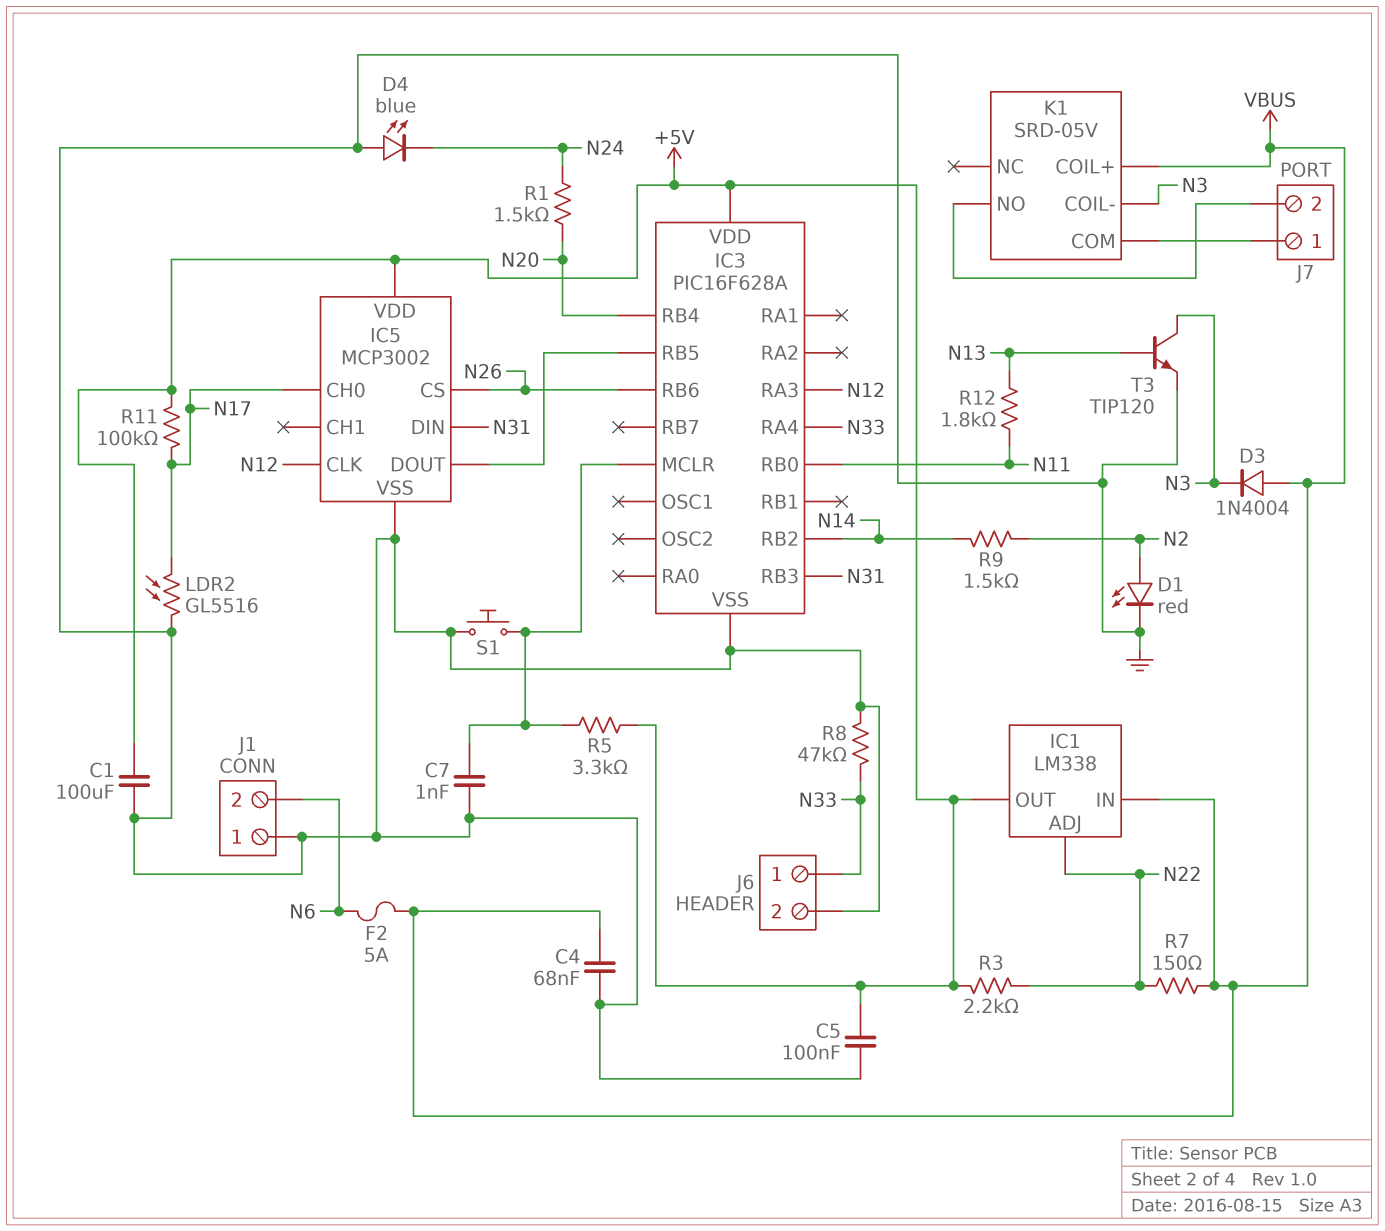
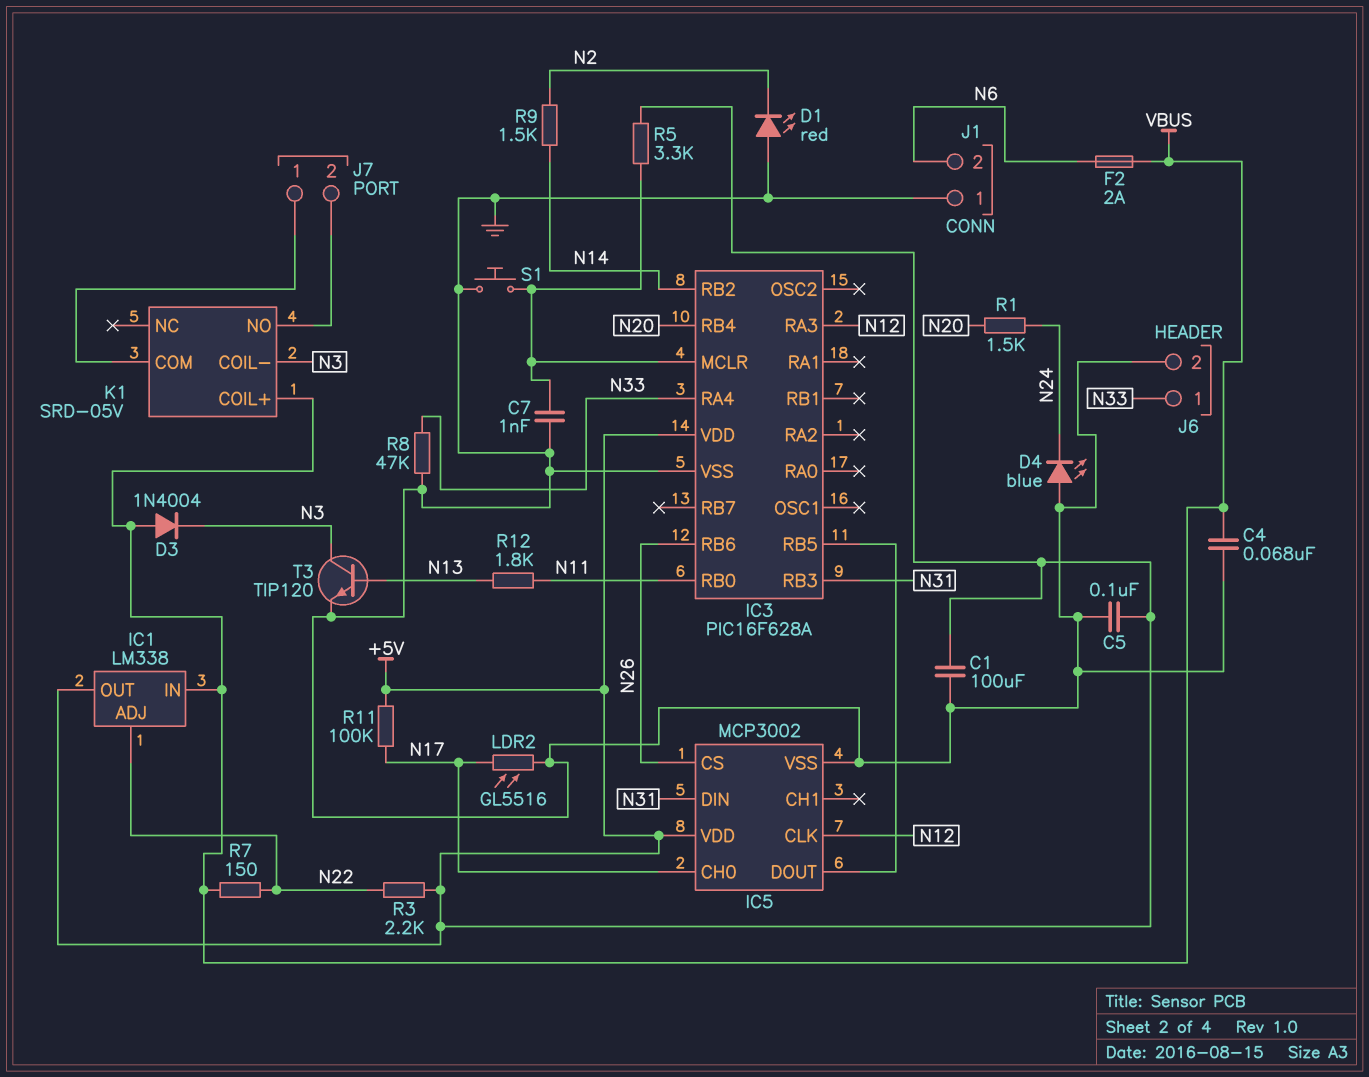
D1: LED red (A N2, K GND) -> LED red (A GND, K N2)
F2: 5A (N6, VBUS) -> 2A (N6, VBUS)

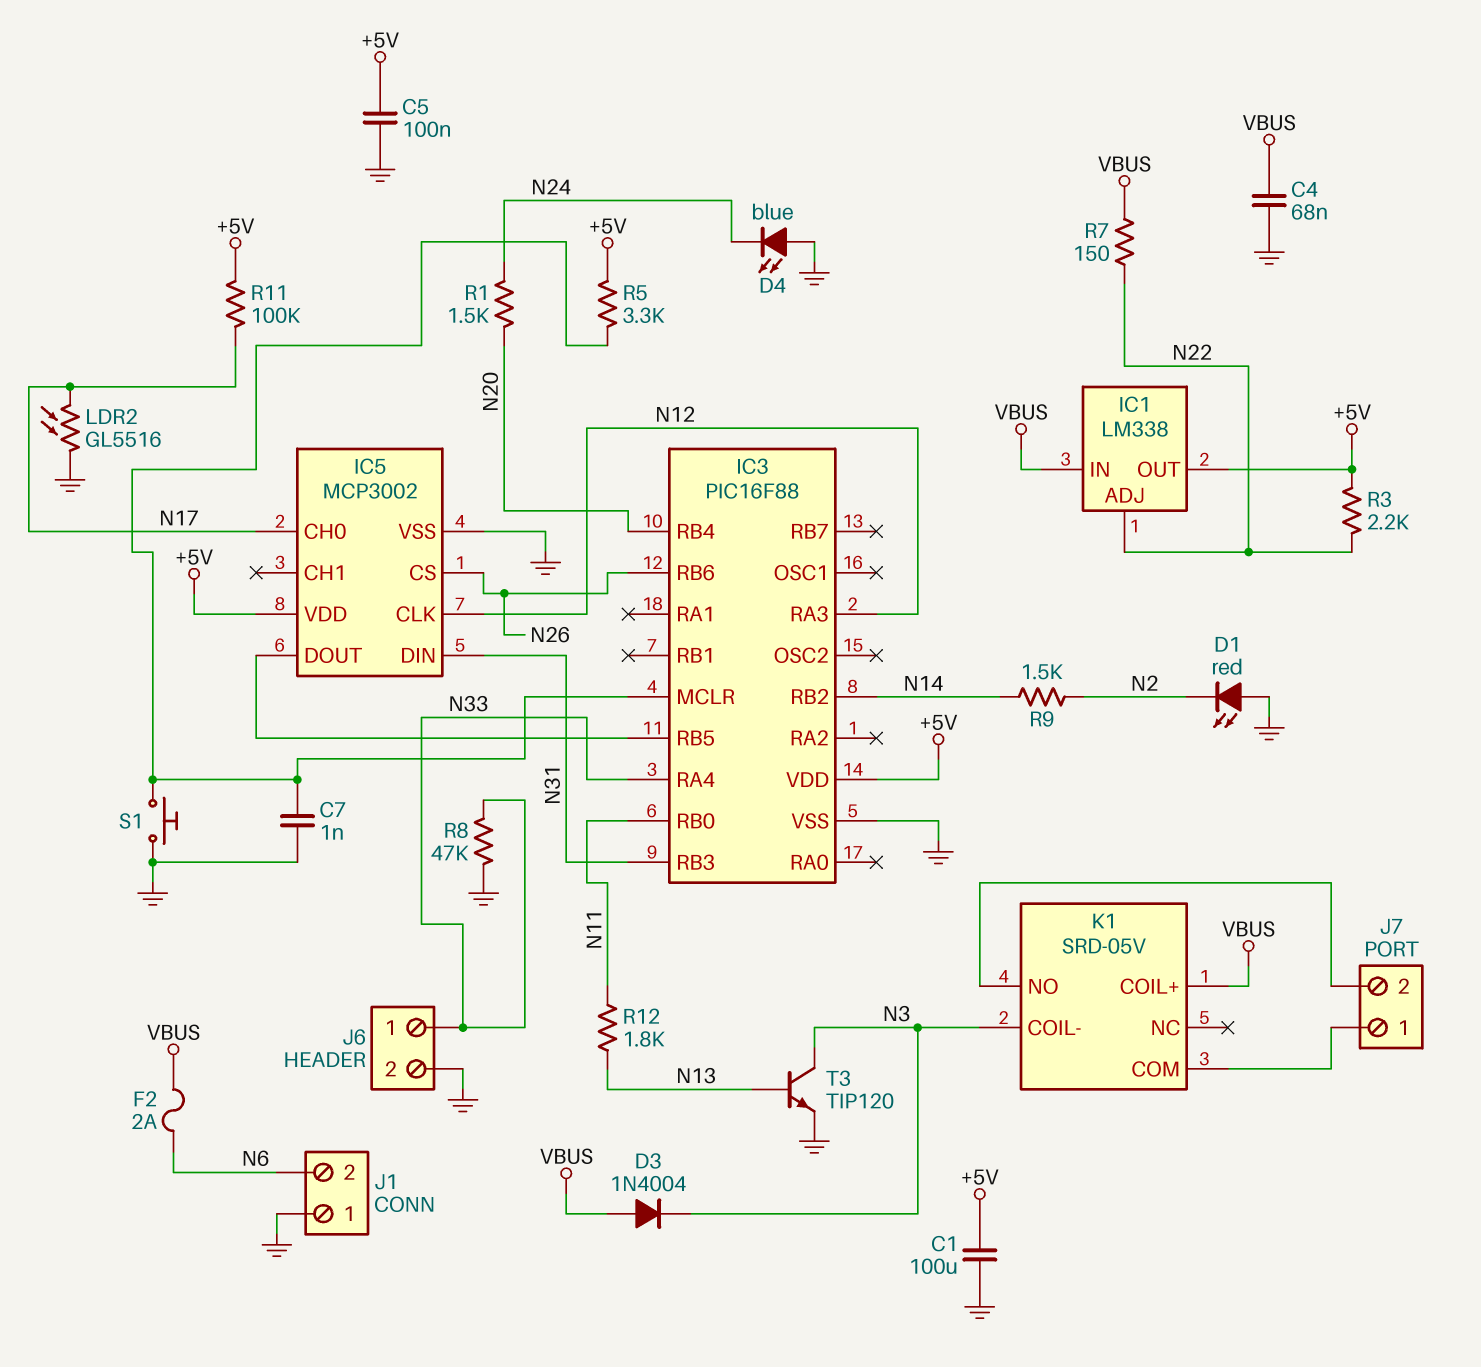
IC3: PIC16F628A -> PIC16F88

